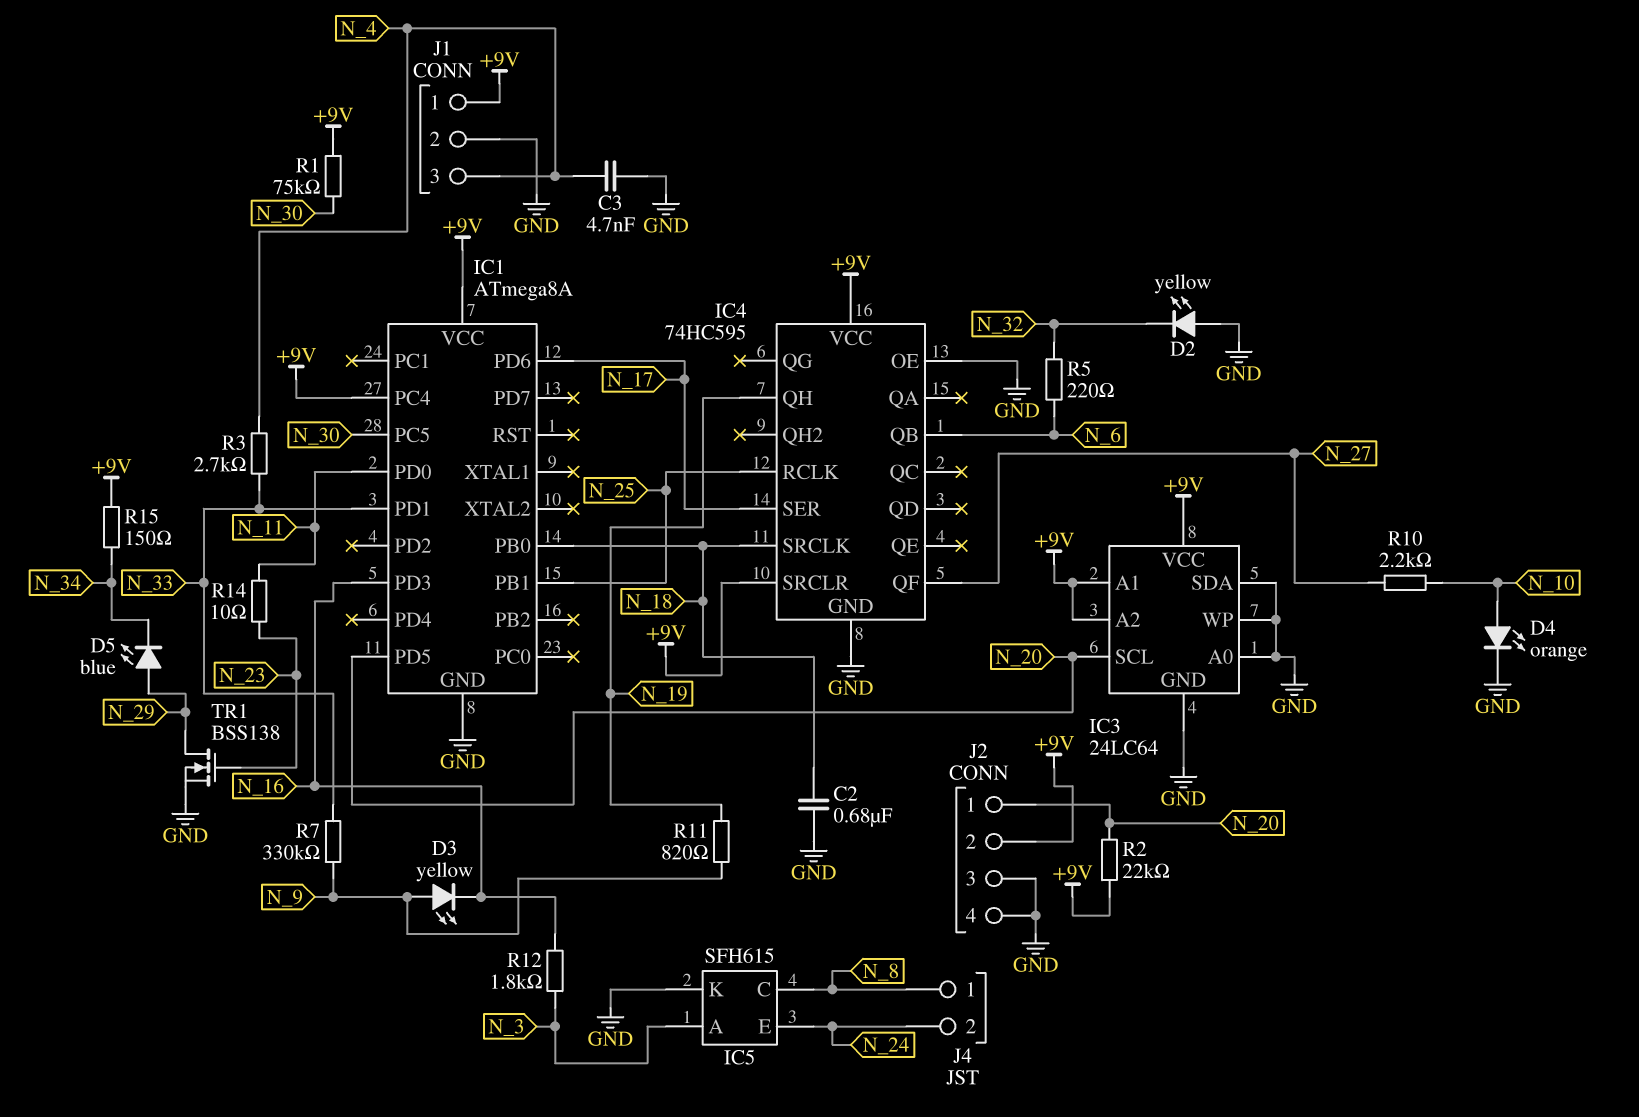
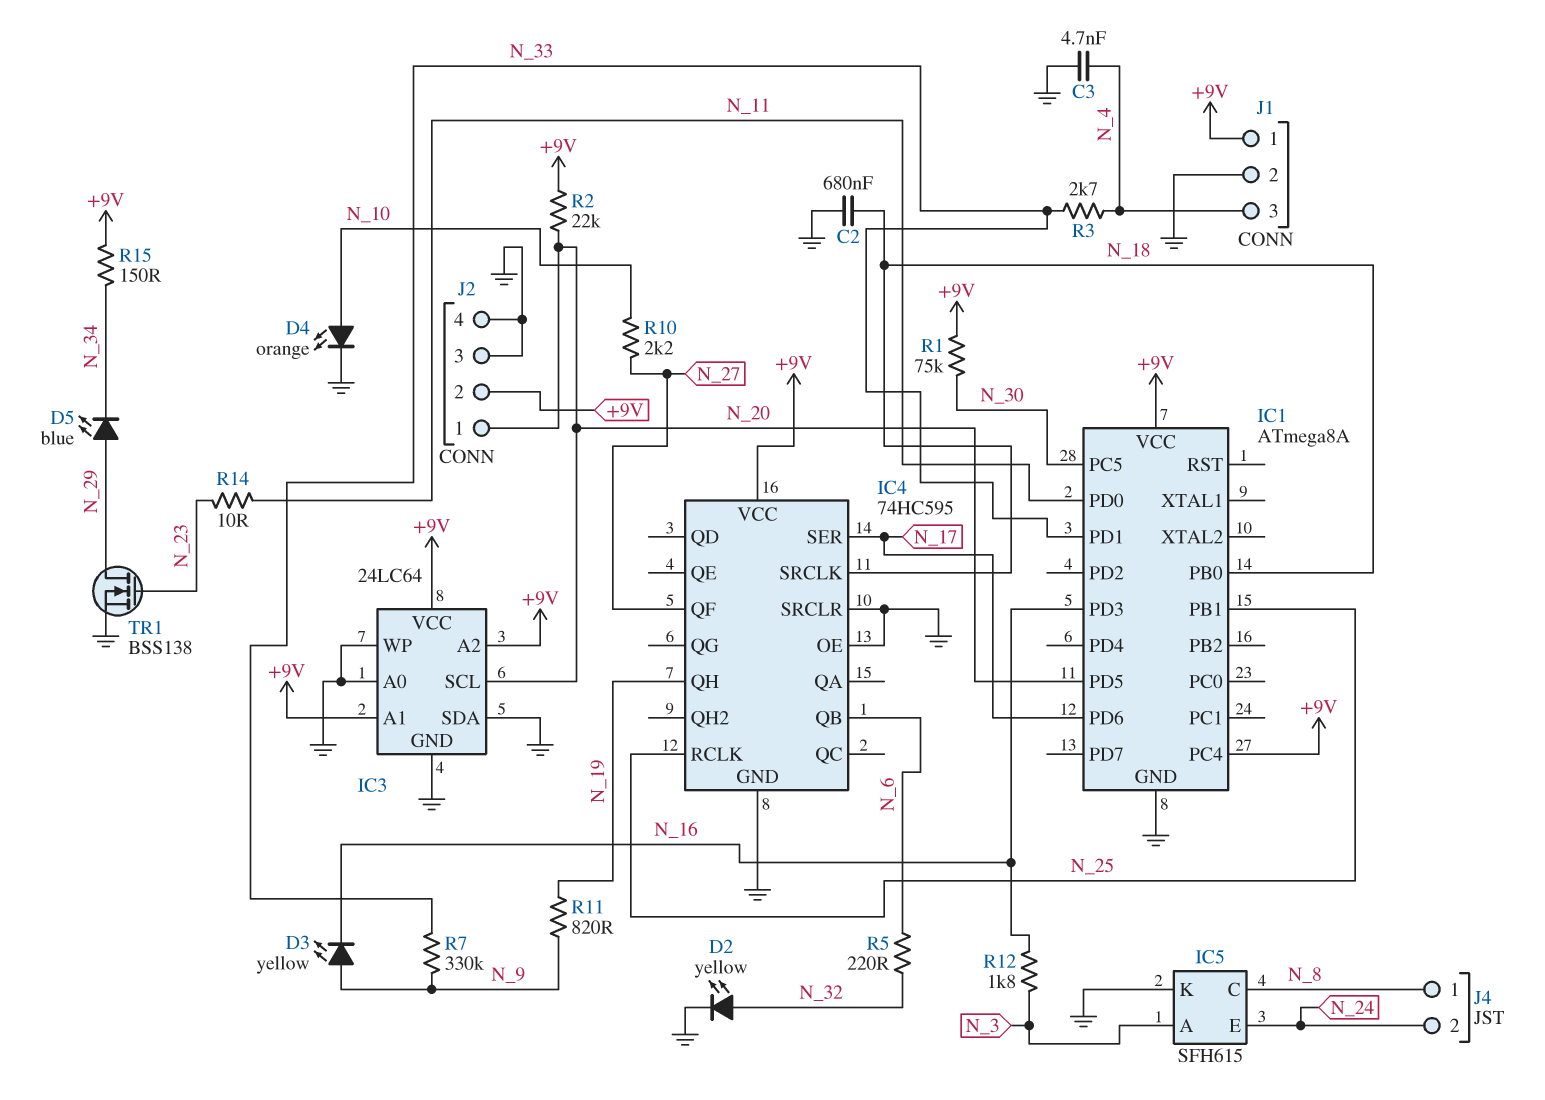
D2: LED yellow (A GND, K N_32) -> LED yellow (A N_32, K GND)
IC4 pin SRCLR: +9V -> GND

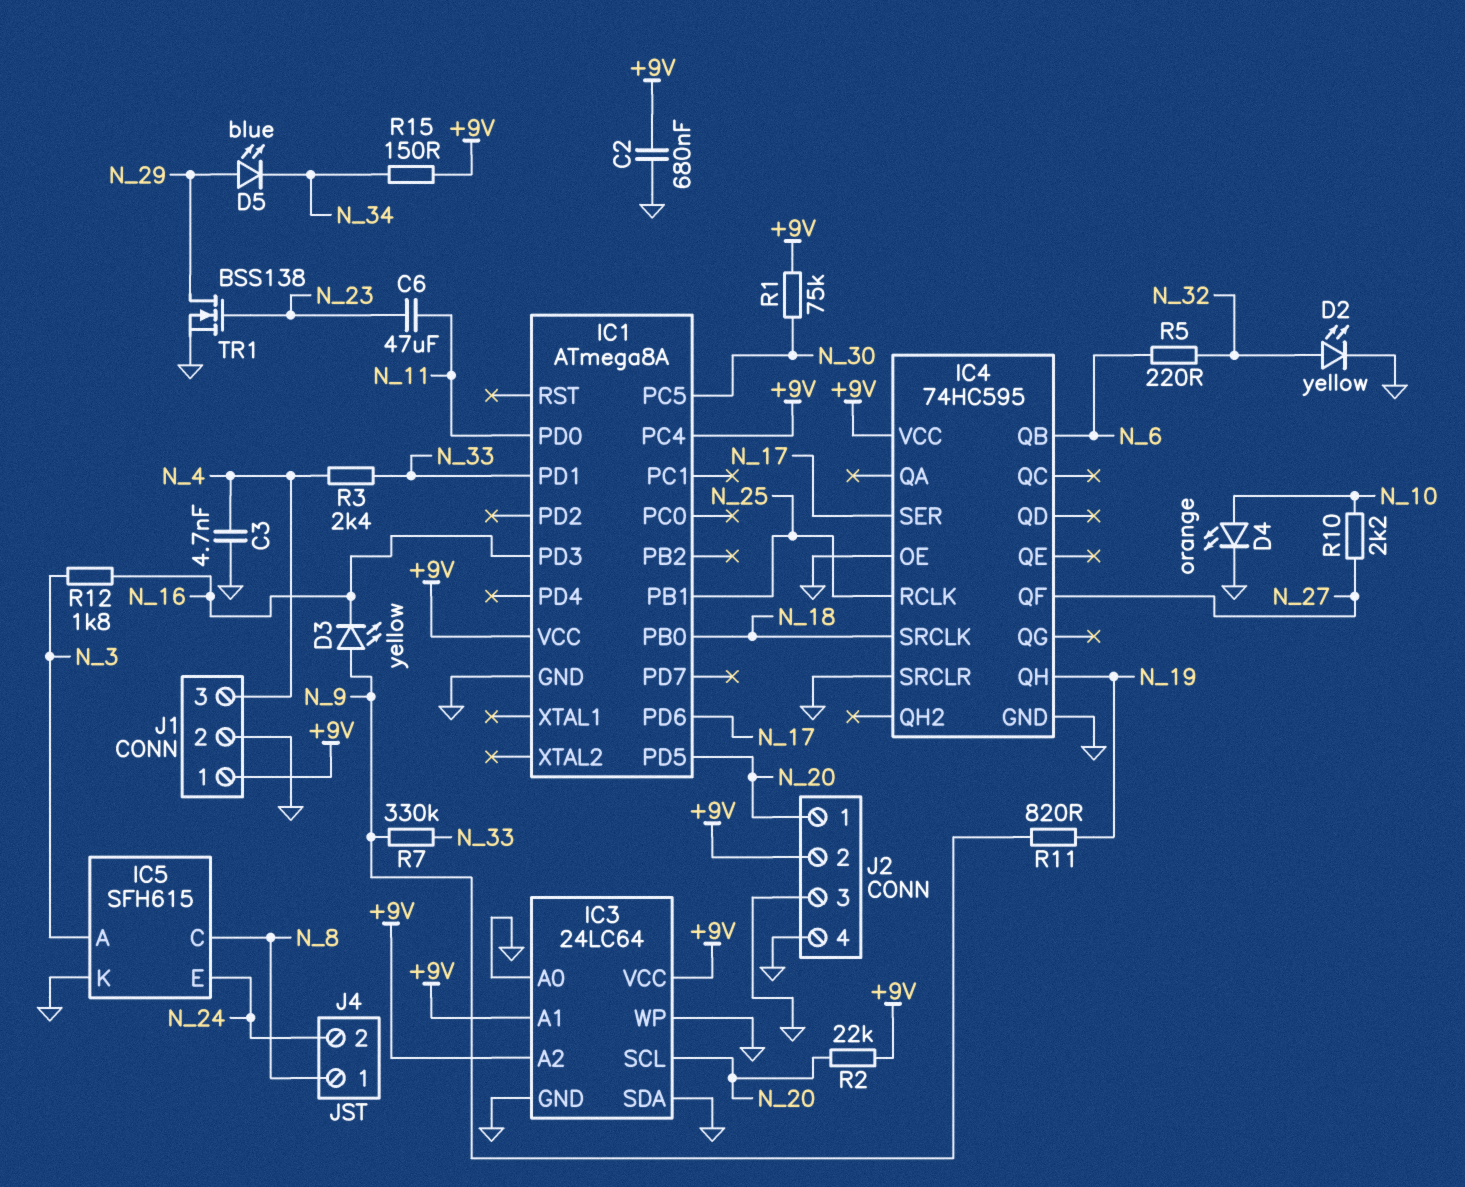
C2: 680nF (GND, N_18) -> 680nF (+9V, GND)
C6: none -> 47uF (N_11, N_23)
R3: 2.7k (N_4, N_33) -> 2.4k (N_4, N_33)
R14: 10 (N_11, N_23) -> none

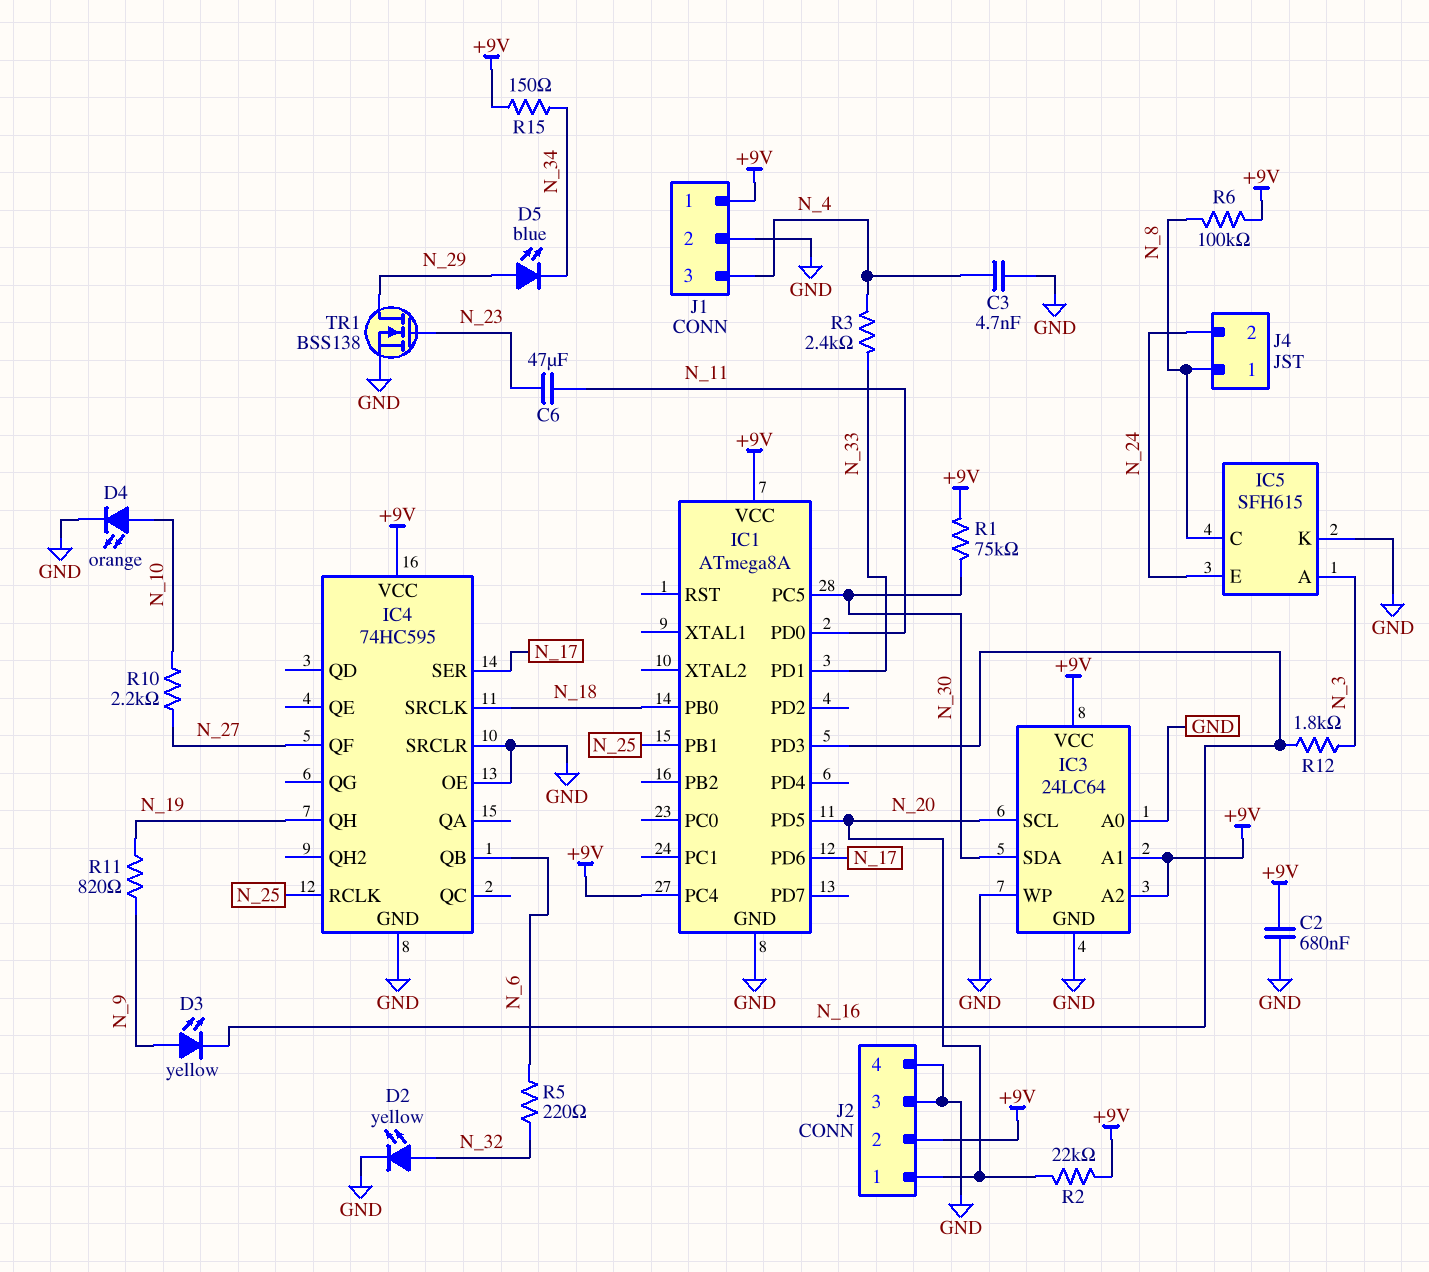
IC3 pin SDA: GND -> N_30
R6: none -> 100k (+9V, N_8)
R7: 330k (N_9, N_33) -> none

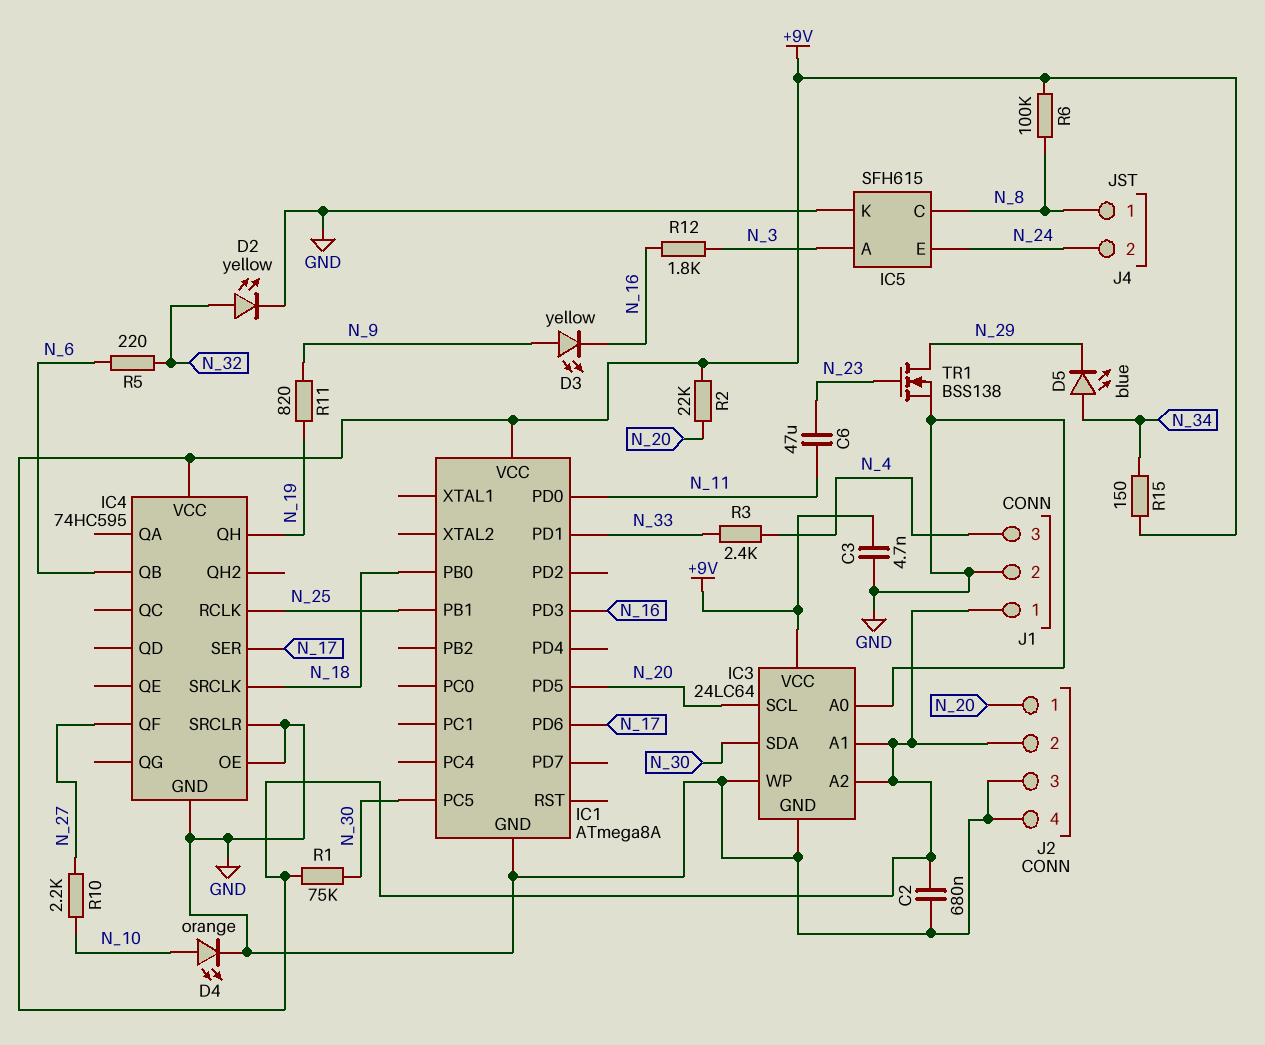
C3: 4.7nF (GND, N_4) -> 4.7nF (+9V, GND)
D5: LED blue (A N_29, K N_34) -> LED blue (A N_34, K N_29)
IC1 pin PC4: +9V -> none

